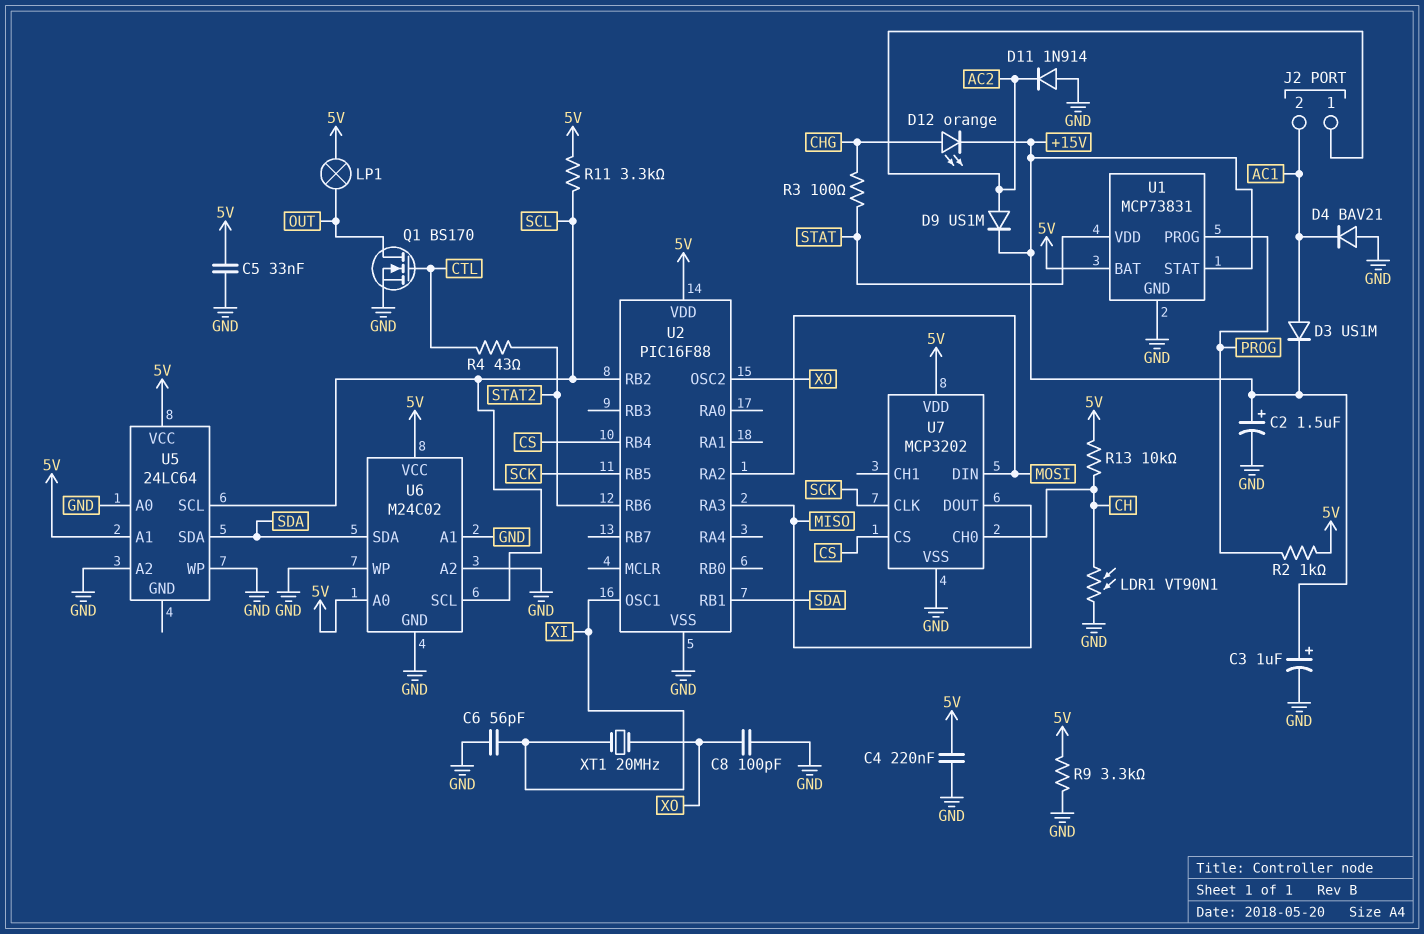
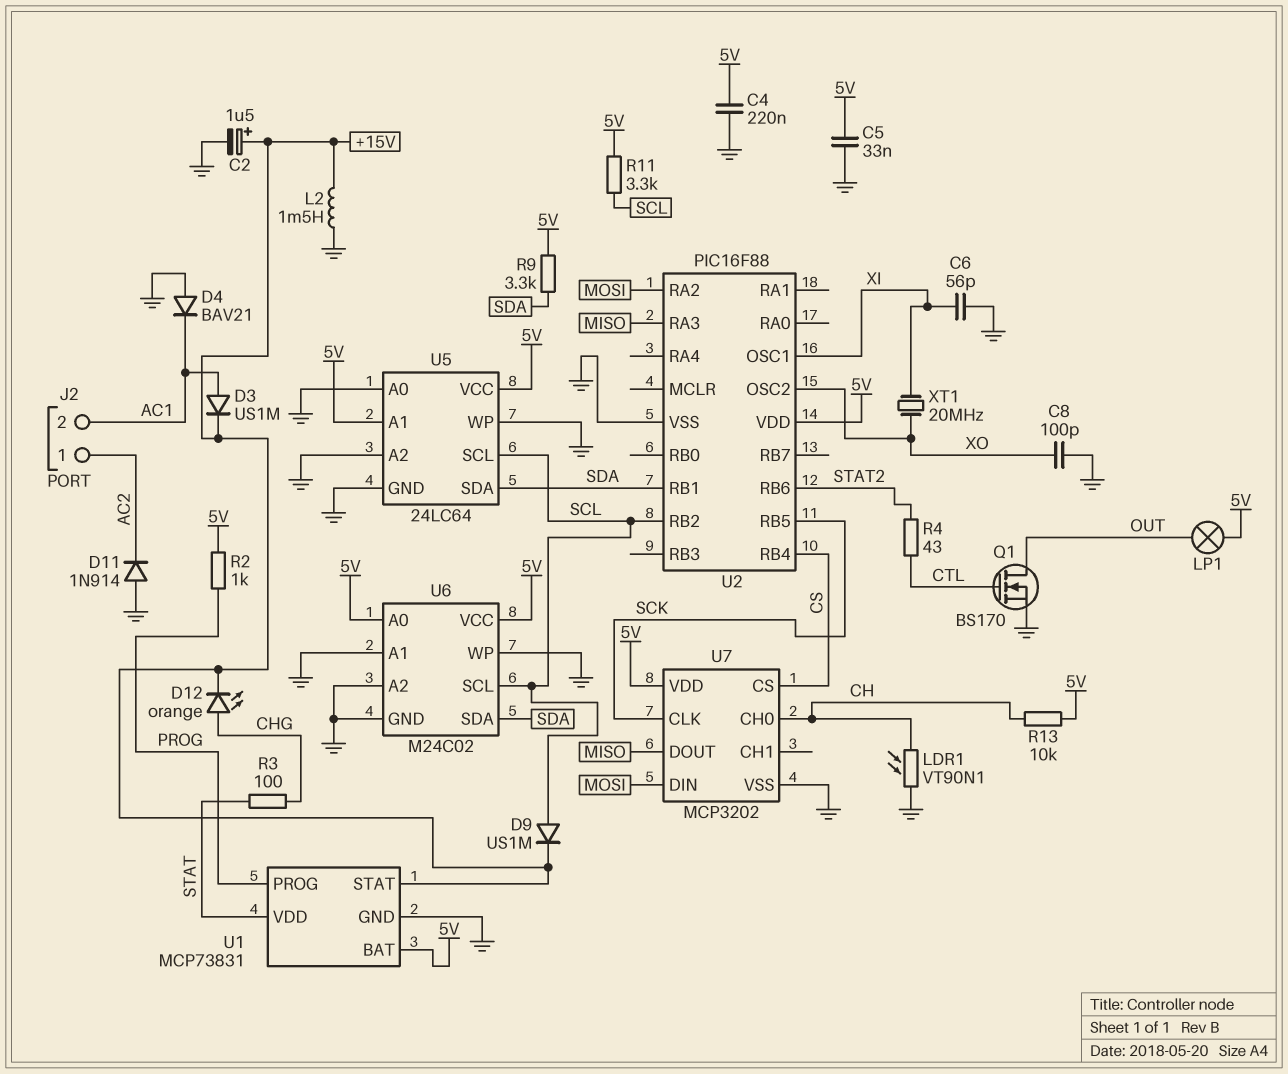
C3: 1uF (plus +15V, minus GND) -> none
D9: diode US1M (A AC2, K +15V) -> diode US1M (A SCL, K +15V)
L2: none -> 1.5mH (+15V, GND)
R9: 3.3k (5V, GND) -> 3.3k (5V, SDA)
U5 pin GND: none -> GND

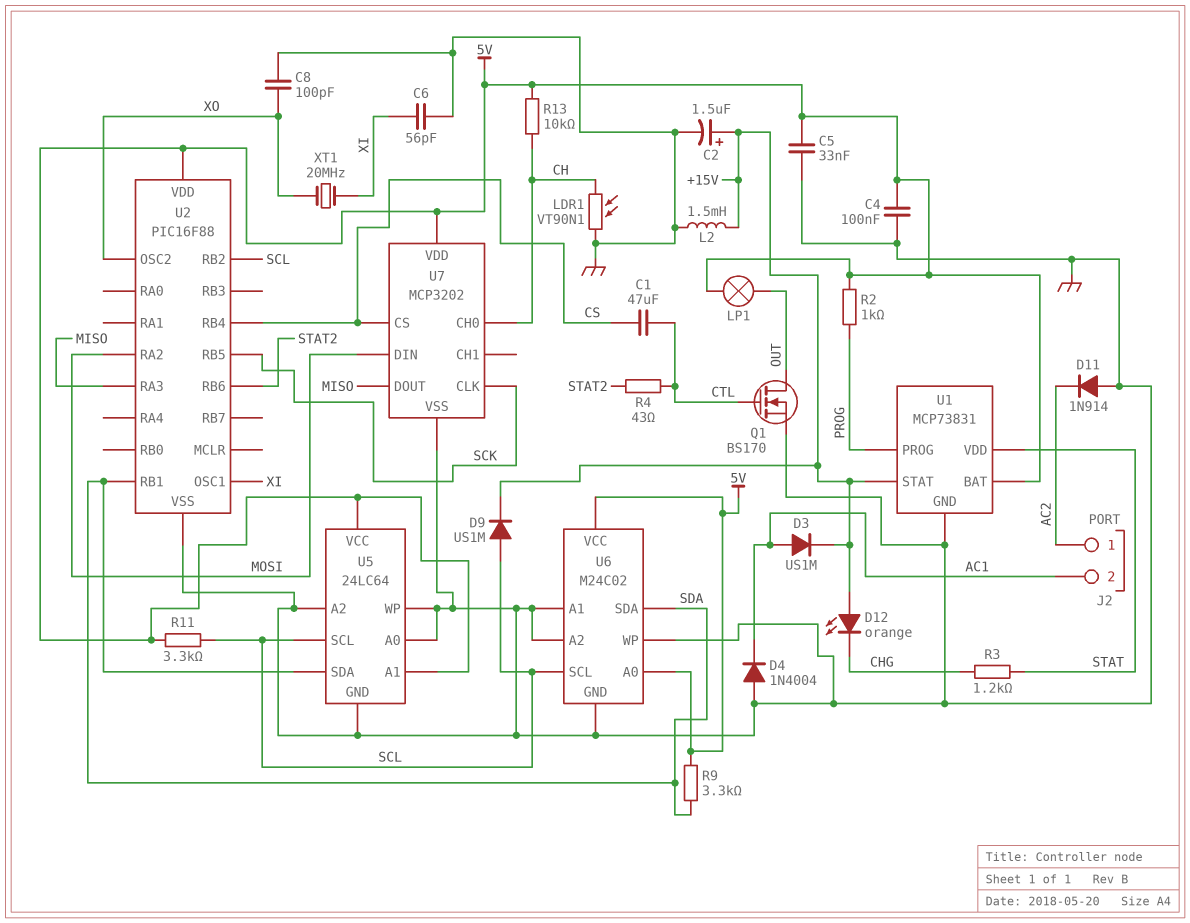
C1: none -> 47uF (CS, CTL)
C4: 220nF (5V, GND) -> 100nF (5V, GND)
D4: diode BAV21 (A GND, K AC1) -> diode 1N4004 (A GND, K AC1)
D12: LED orange (A CHG, K +15V) -> LED orange (A +15V, K CHG)
R3: 100 (CHG, STAT) -> 1.2k (CHG, STAT)

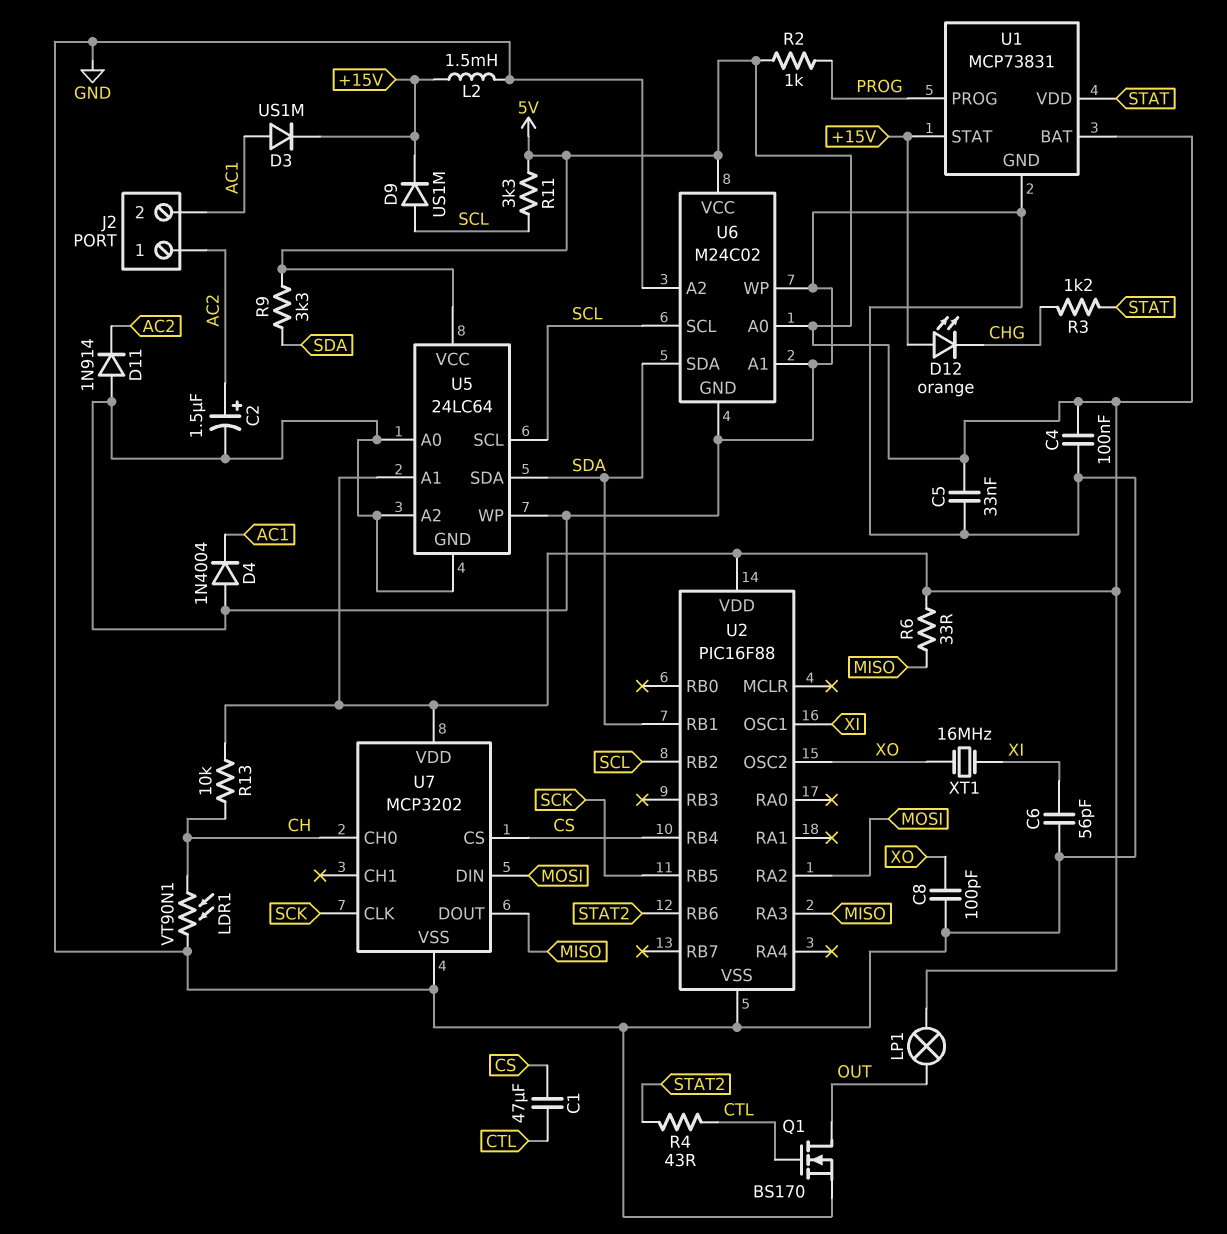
C2: 1.5uF (plus +15V, minus GND) -> 1.5uF (plus AC2, minus GND)
R6: none -> 33 (5V, MISO)
XT1: 20MHz (XI, XO) -> 16MHz (XI, XO)

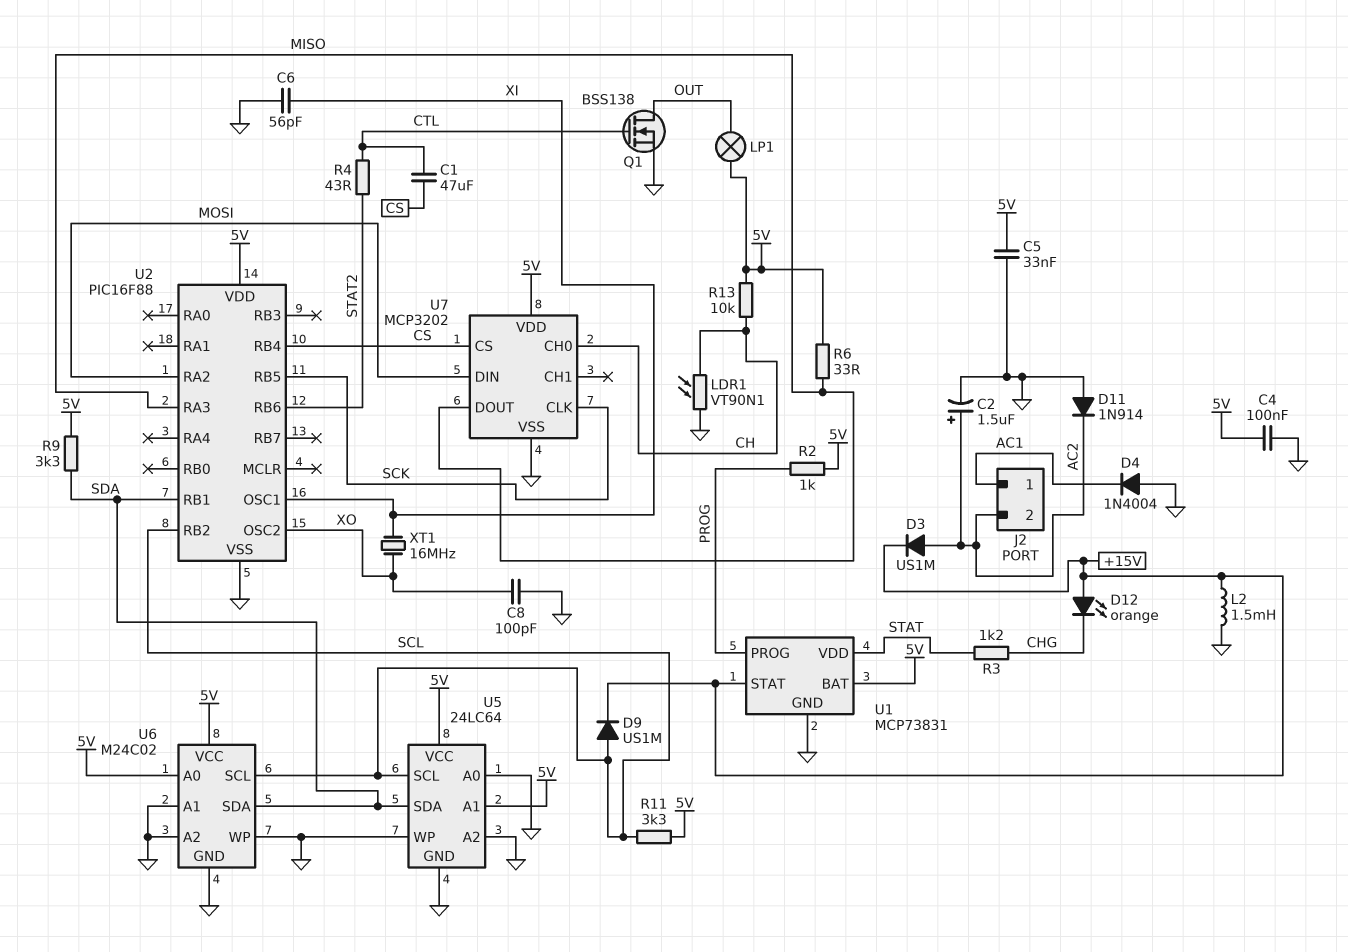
D3: diode US1M (A AC1, K +15V) -> diode US1M (A AC2, K +15V)
J2 pin 1: AC2 -> AC1
J2 pin 2: AC1 -> AC2
Q1: NMOS BS170 (G CTL, D OUT, S GND) -> NMOS BSS138 (G CTL, D OUT, S GND)

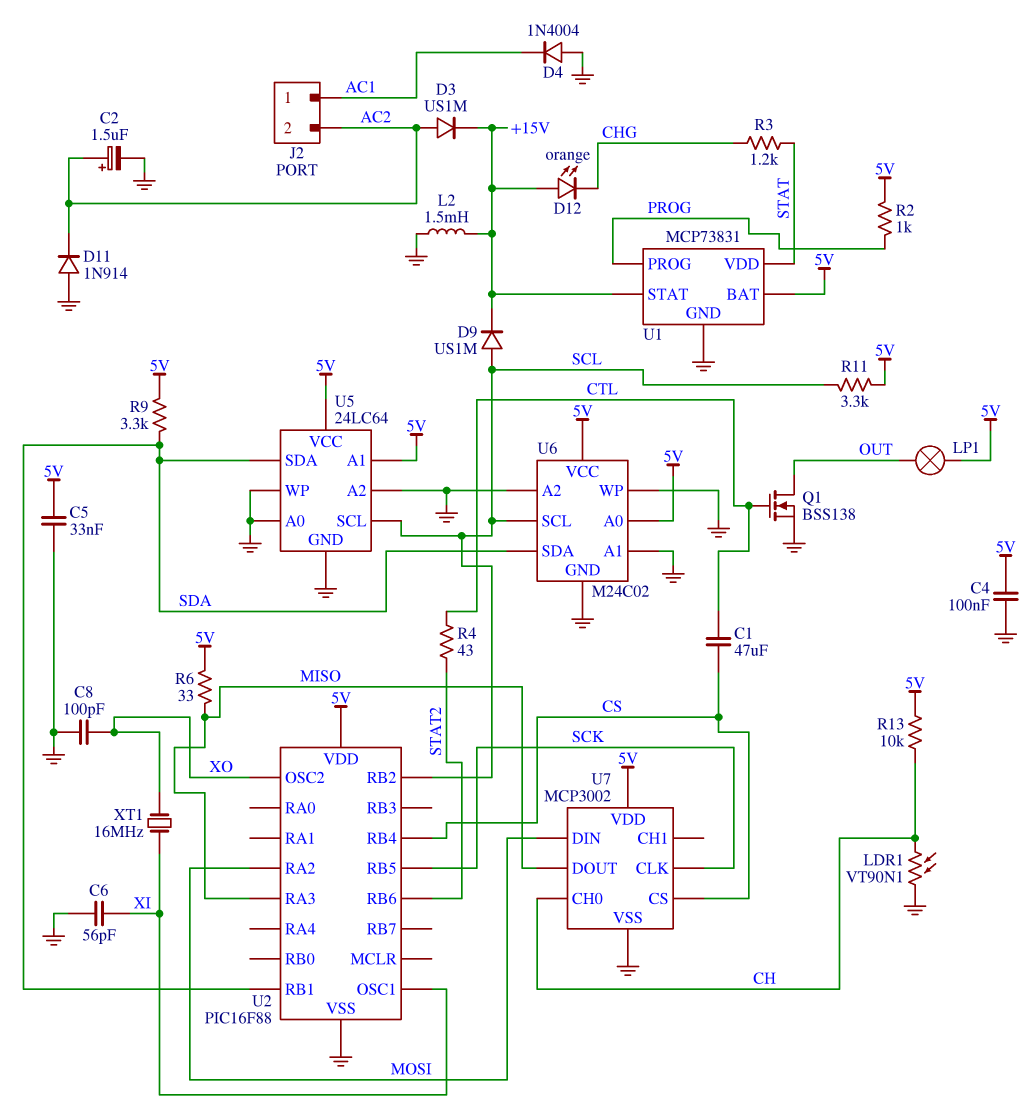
U7: MCP3202 -> MCP3002

